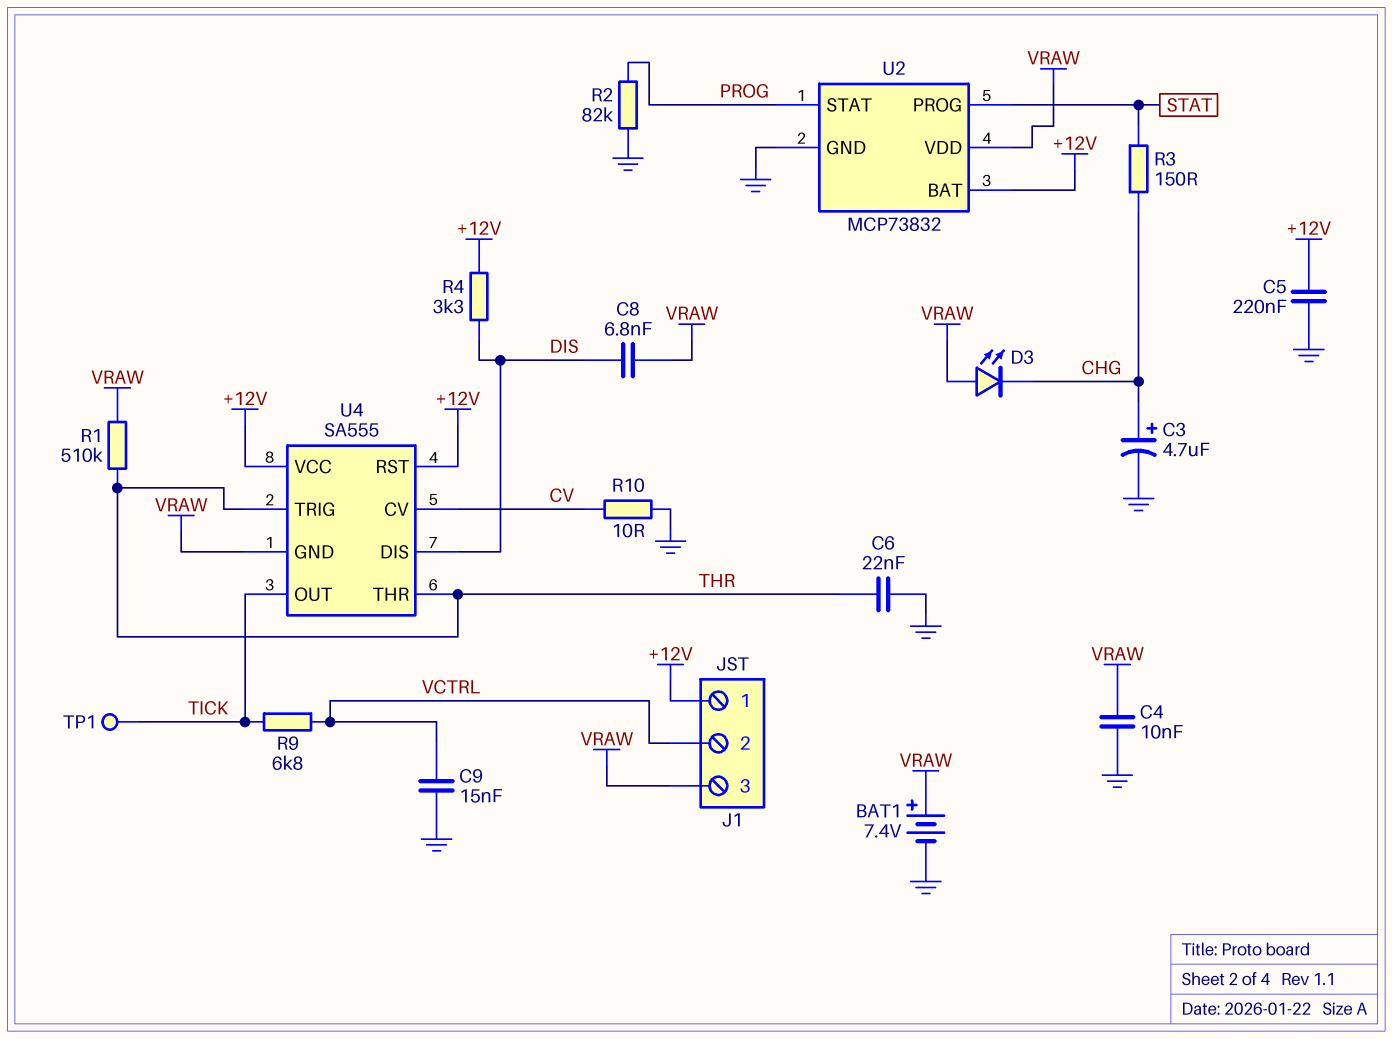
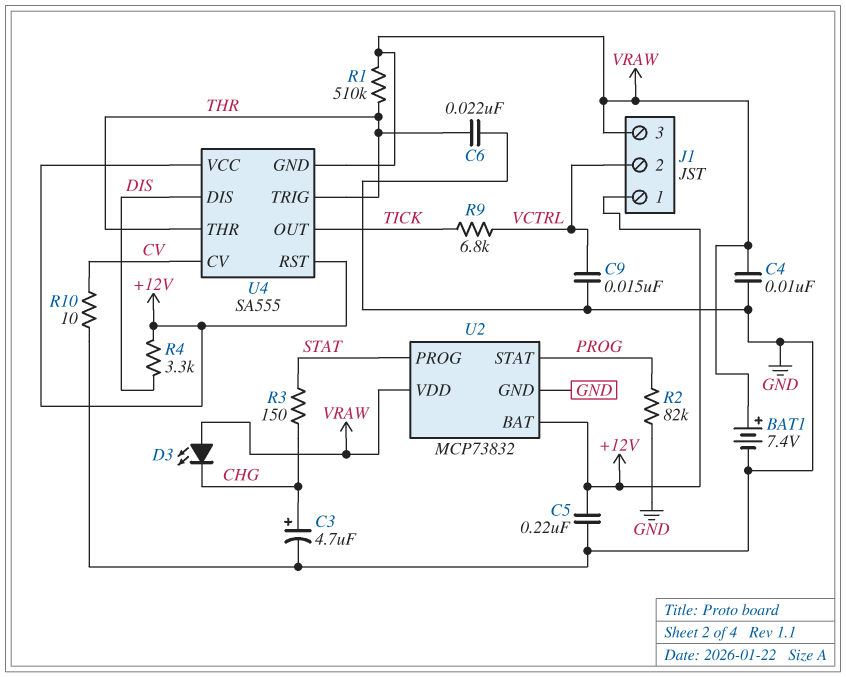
C8: 6.8nF (DIS, VRAW) -> none
TP1: test point (TICK) -> none

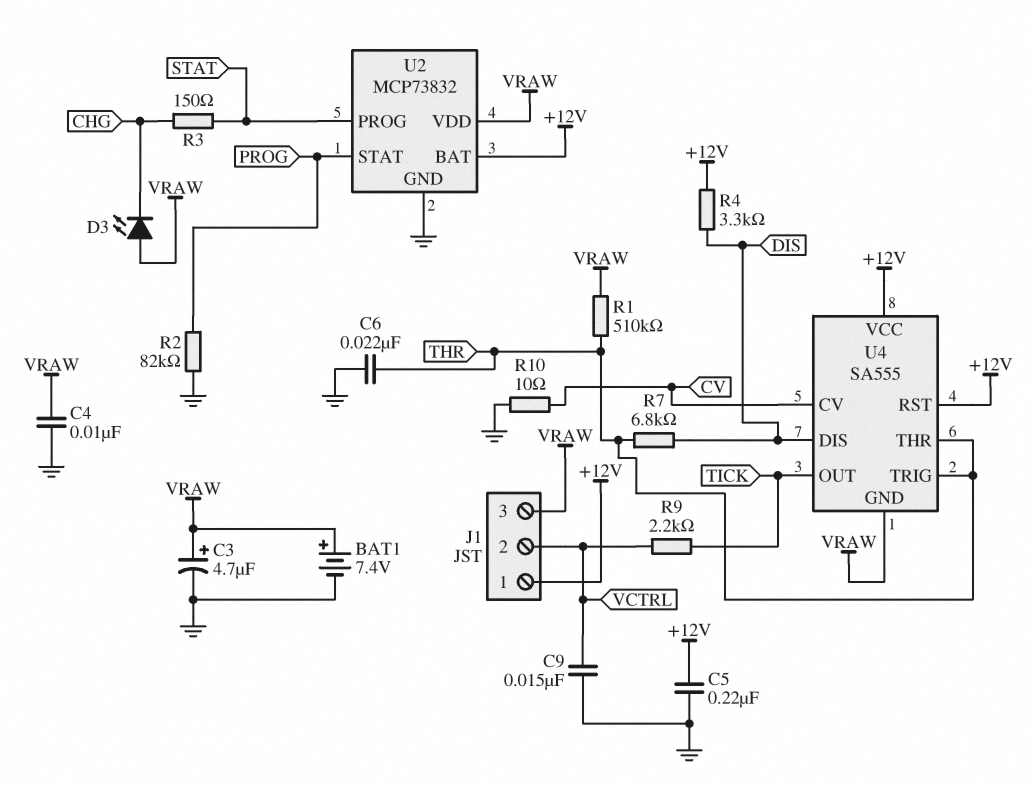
C3: 4.7uF (plus CHG, minus GND) -> 4.7uF (plus VRAW, minus GND)
R7: none -> 6.8k (DIS, THR)
R9: 6.8k (TICK, VCTRL) -> 2.2k (TICK, VCTRL)

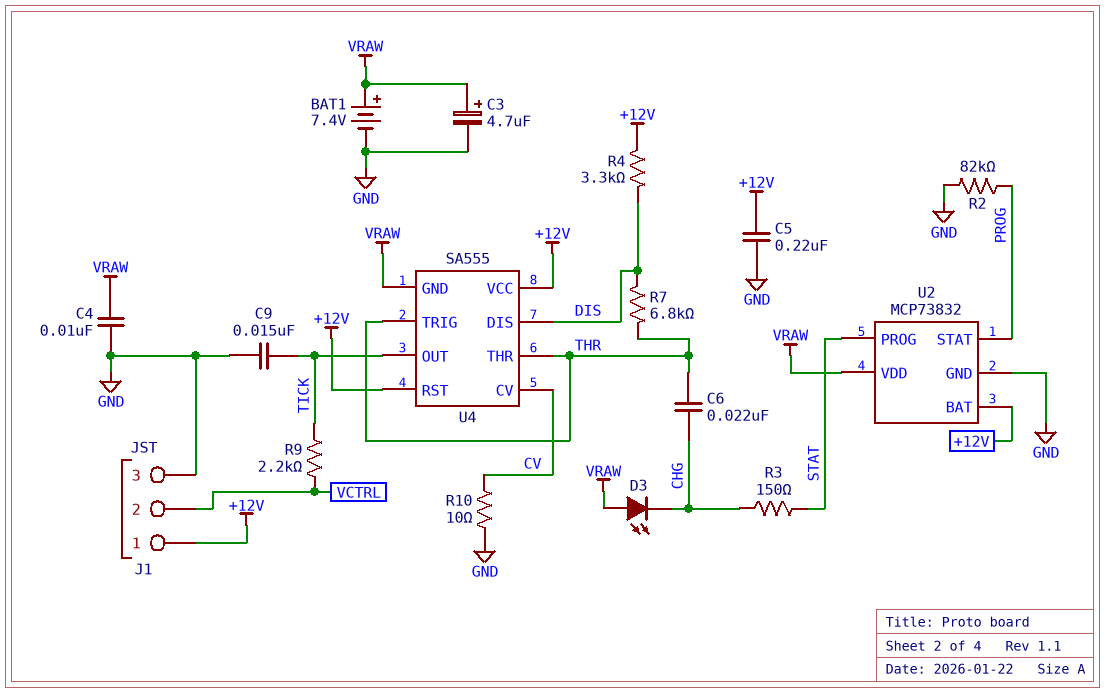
C6: 22nF (GND, THR) -> 22nF (CHG, THR)
C9: 15nF (GND, VCTRL) -> 15nF (GND, TICK)
J1 pin 3: VRAW -> GND
R1: 510k (THR, VRAW) -> none

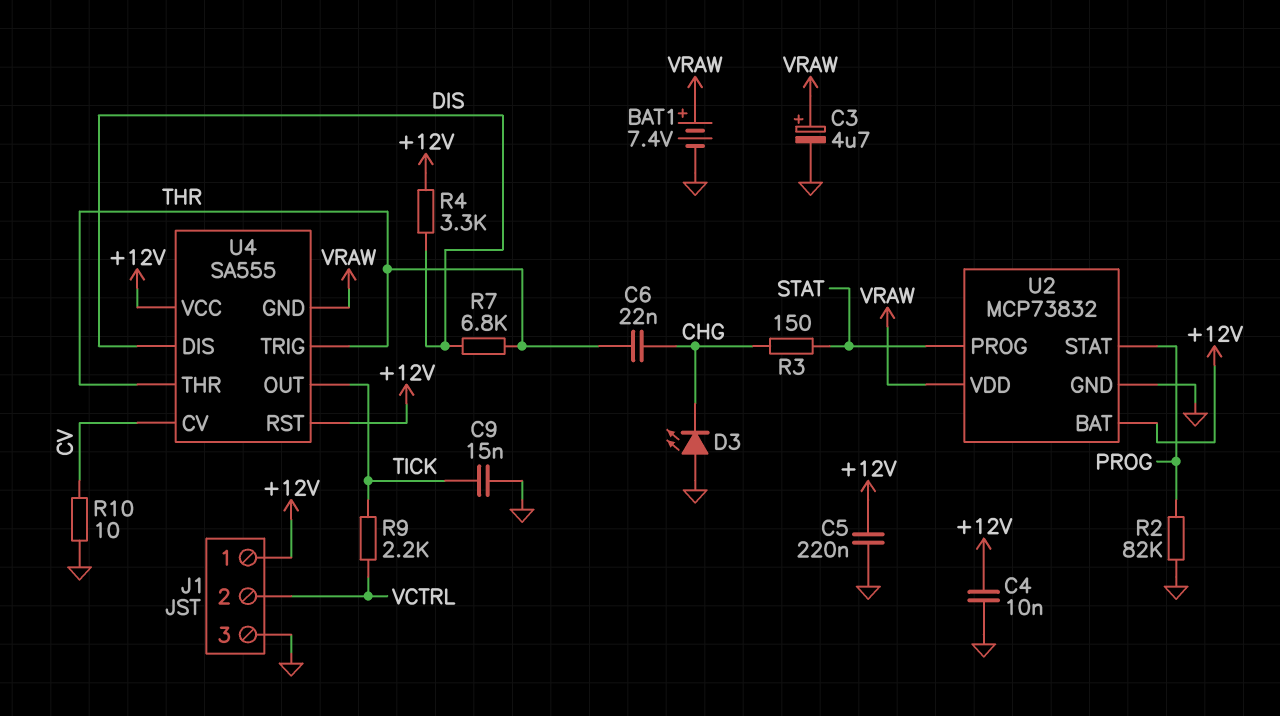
C4: 10nF (GND, VRAW) -> 10nF (+12V, GND)
D3: LED (A VRAW, K CHG) -> LED (A GND, K CHG)

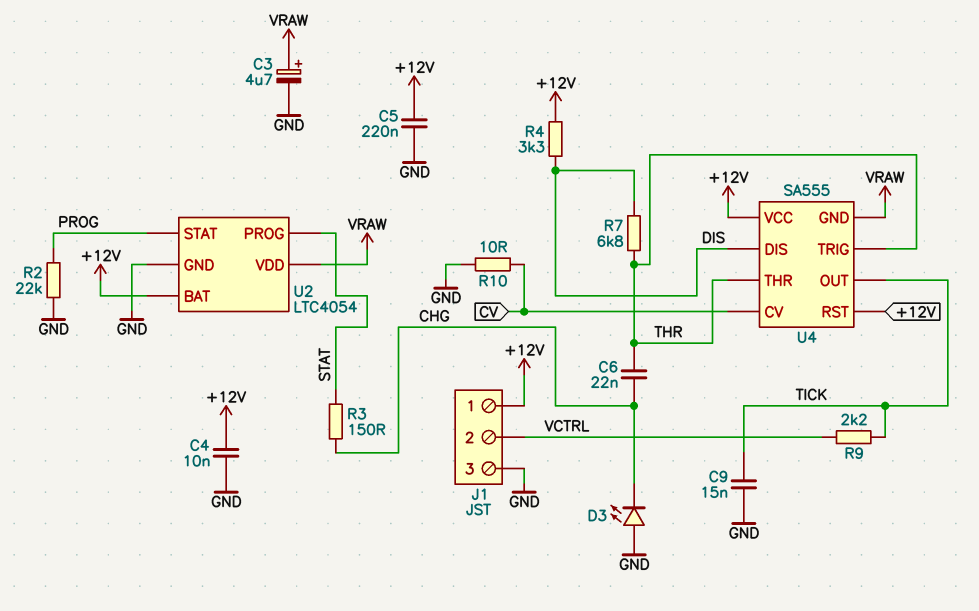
BAT1: 7.4V (plus VRAW, minus GND) -> none
R2: 82k (GND, PROG) -> 22k (GND, PROG)
U2: MCP73832 -> LTC4054

